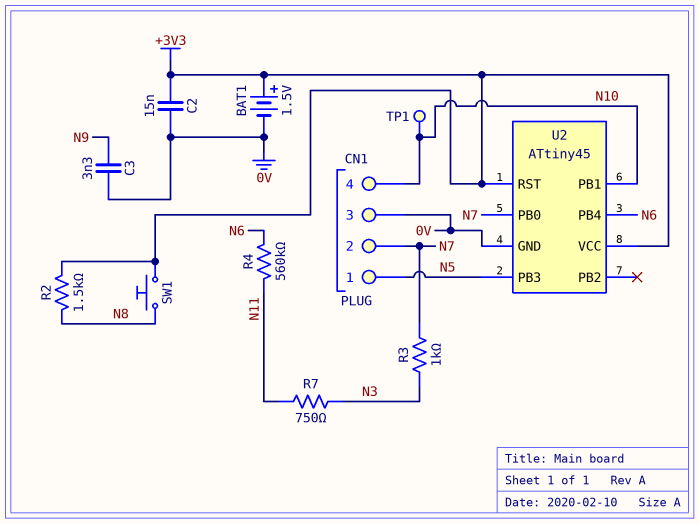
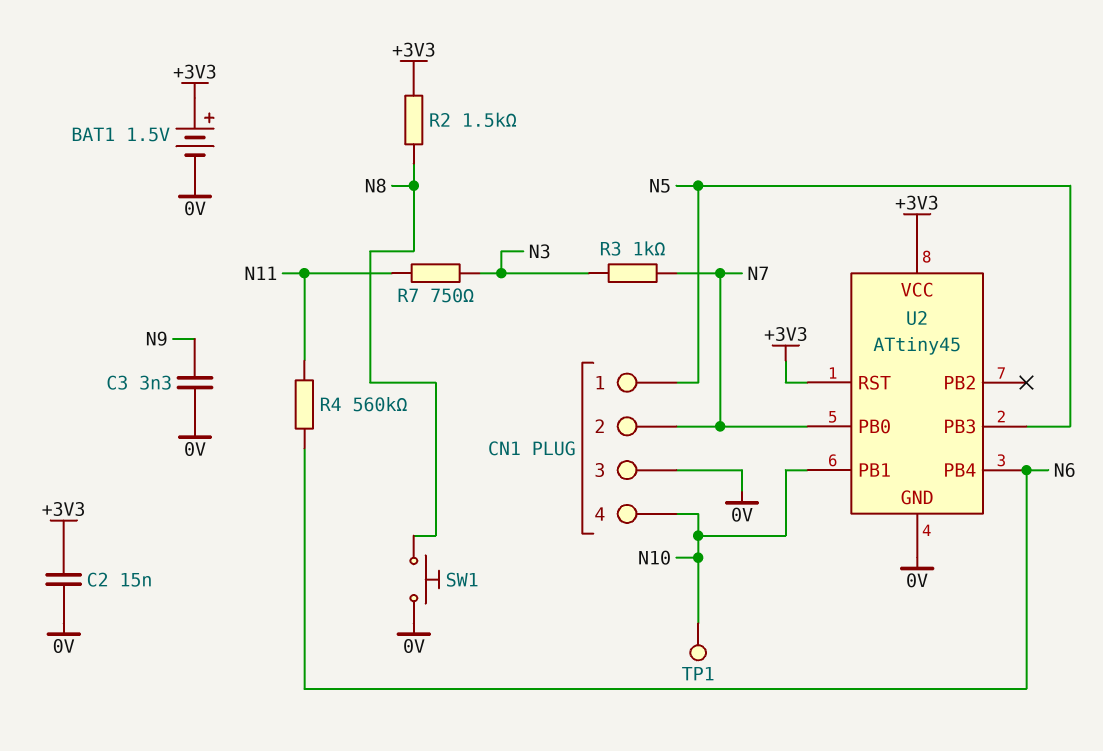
SW1: button (+3V3, N8) -> button (0V, N8)

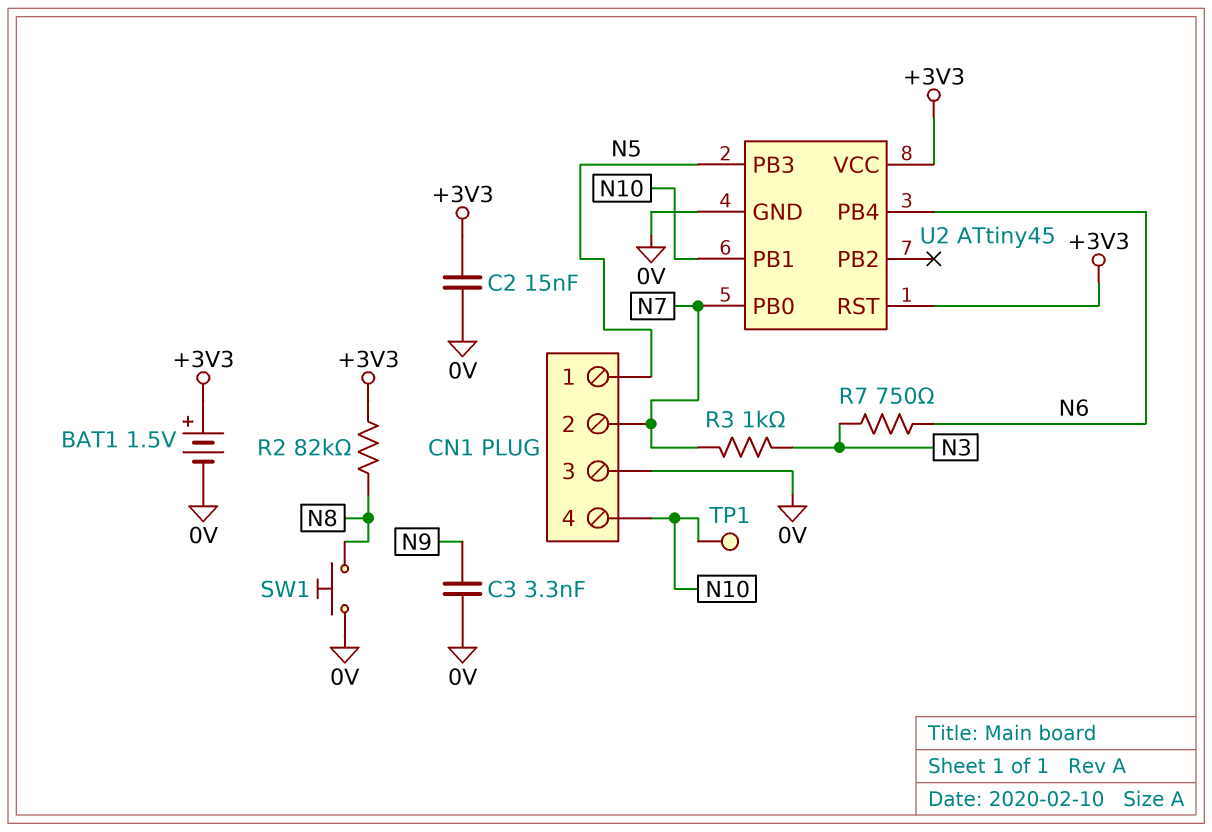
R2: 1.5k (+3V3, N8) -> 82k (+3V3, N8)
R4: 560k (N6, N11) -> none
R7: 750 (N3, N11) -> 750 (N3, N6)

